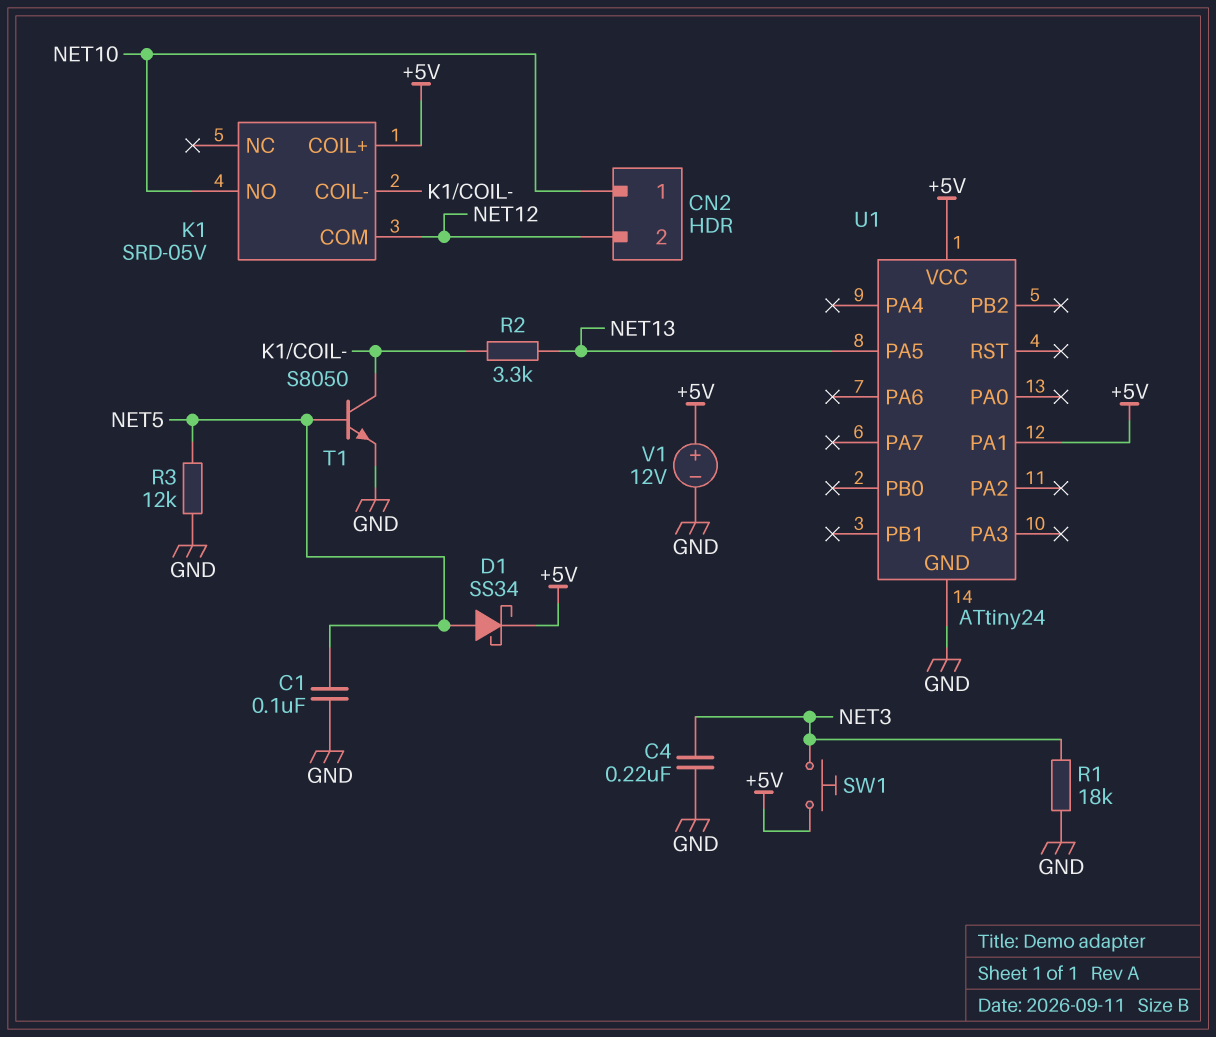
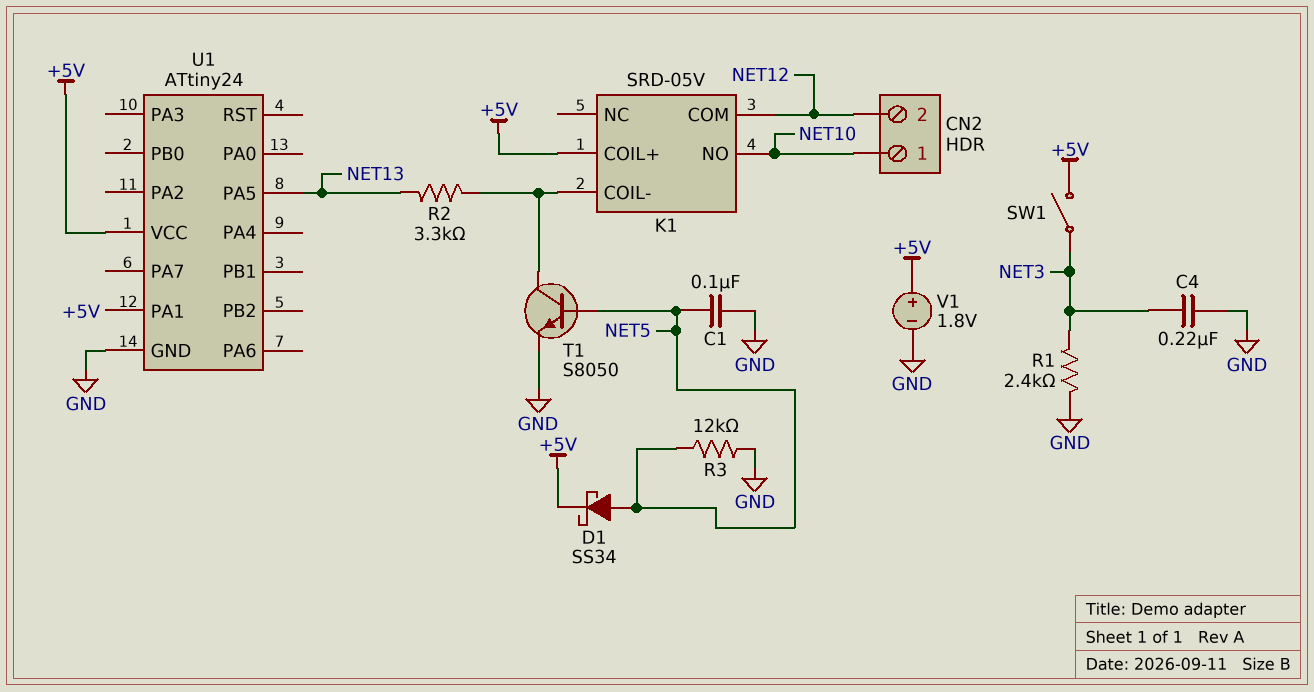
R1: 18k (GND, NET3) -> 2.4k (GND, NET3)
SW1: button (+5V, NET3) -> switch (+5V, NET3)
V1: 12V (plus +5V, minus GND) -> 1.8V (plus +5V, minus GND)

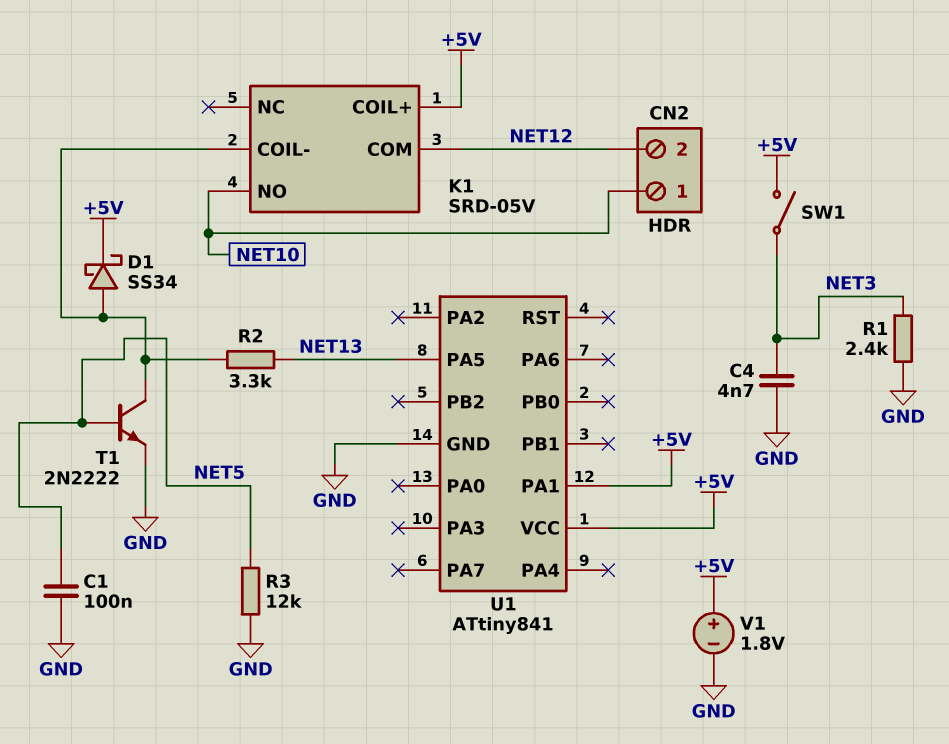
C4: 220nF (GND, NET3) -> 4.7nF (GND, NET3)
D1: schottky SS34 (A NET5, K +5V) -> schottky SS34 (A K1/COIL-, K +5V)
T1: NPN S8050 (B NET5, C K1/COIL-, E GND) -> NPN 2N2222 (B NET5, C K1/COIL-, E GND)
U1: ATtiny24 -> ATtiny841

